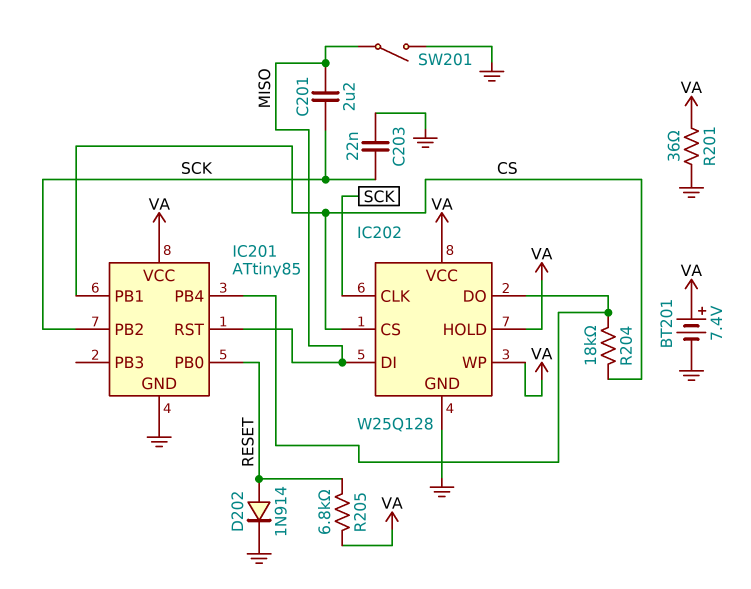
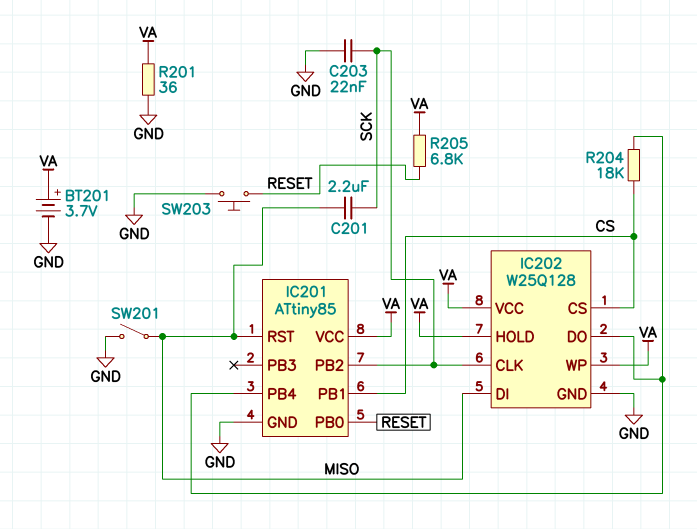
BT201: 7.4V (plus VA, minus GND) -> 3.7V (plus VA, minus GND)
D202: diode 1N914 (A RESET, K GND) -> none
SW203: none -> button (GND, RESET)

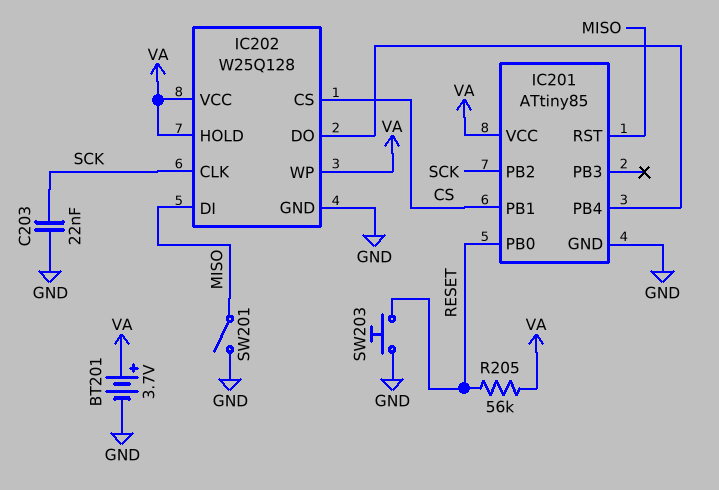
C201: 2.2uF (MISO, SCK) -> none
R201: 36 (GND, VA) -> none
R204: 18k (CS, IC201/PB4) -> none
R205: 6.8k (RESET, VA) -> 56k (RESET, VA)

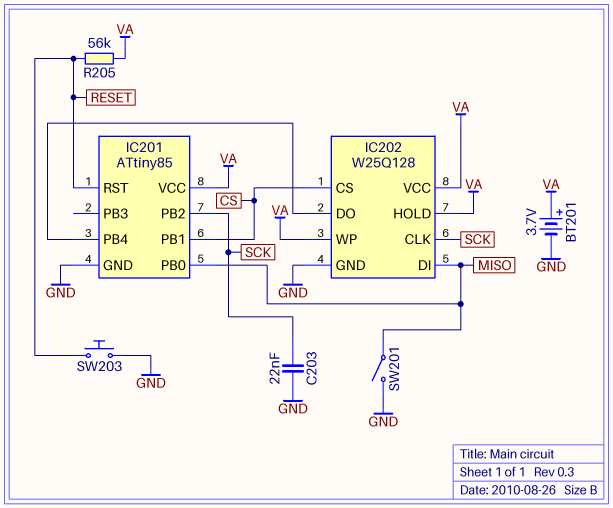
IC201 pin PB0: RESET -> MISO
IC201 pin RST: MISO -> RESET

